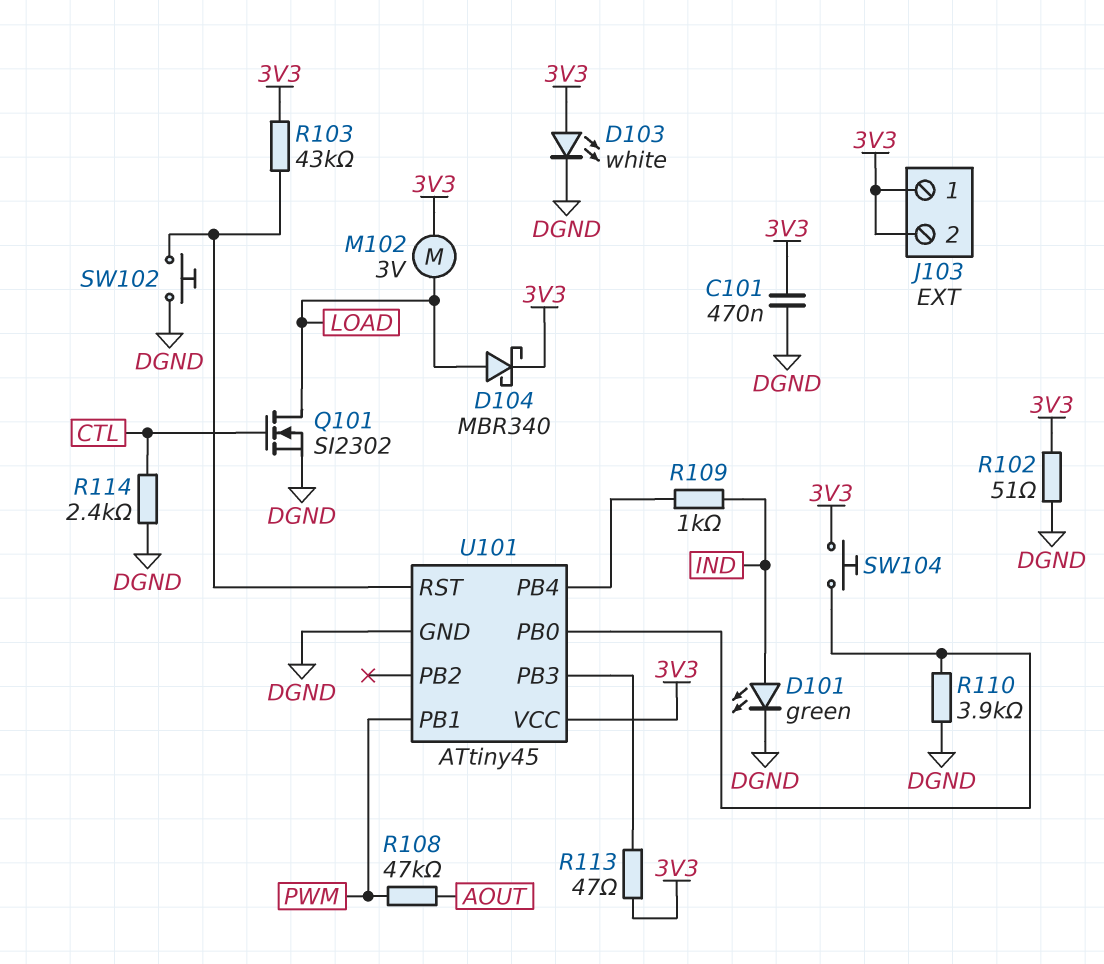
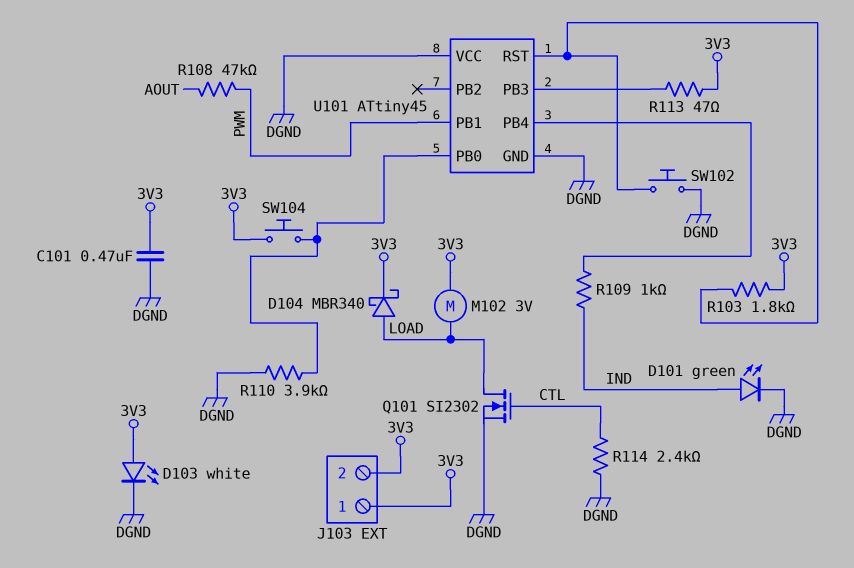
R102: 51 (3V3, DGND) -> none
R103: 43k (3V3, U101/RST) -> 1.8k (3V3, U101/RST)
U101 pin VCC: 3V3 -> DGND

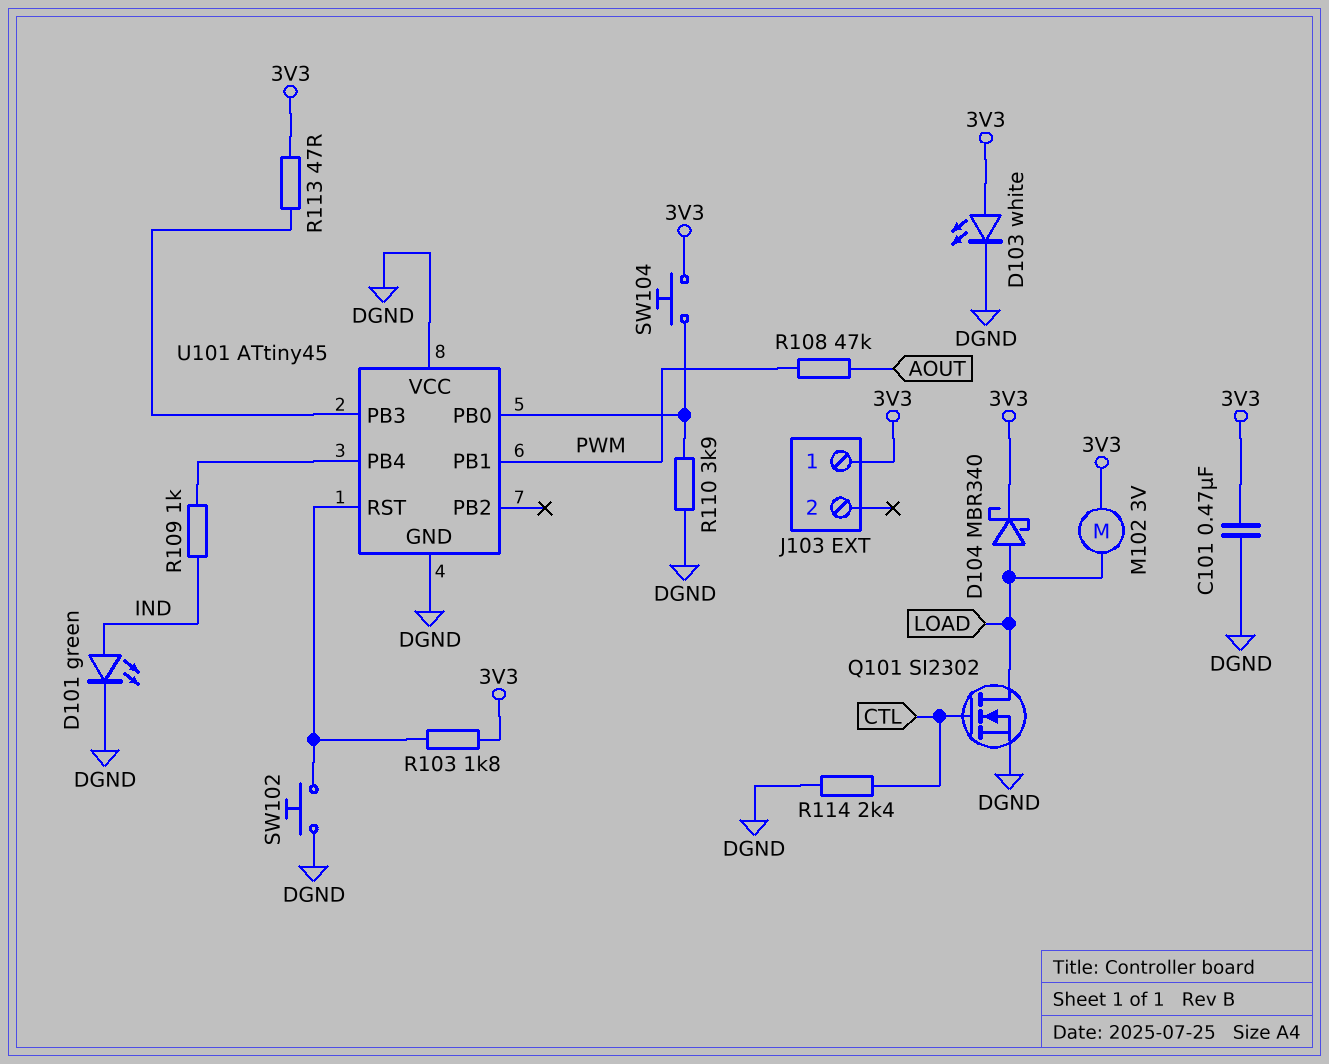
J103 pin 2: 3V3 -> none

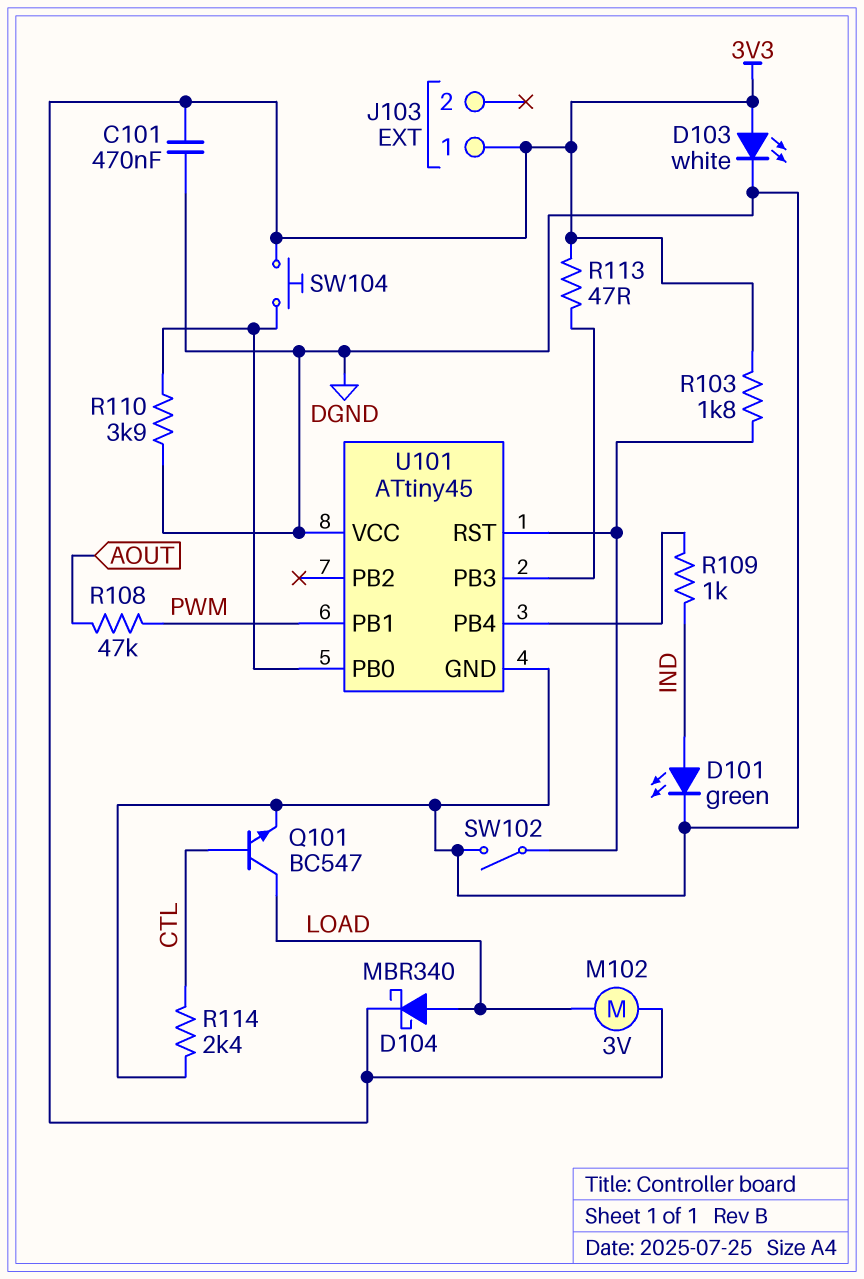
Q101: NMOS SI2302 (G CTL, D LOAD, S DGND) -> NPN BC547 (B CTL, C LOAD, E DGND)
SW102: button (DGND, U101/RST) -> switch (DGND, U101/RST)

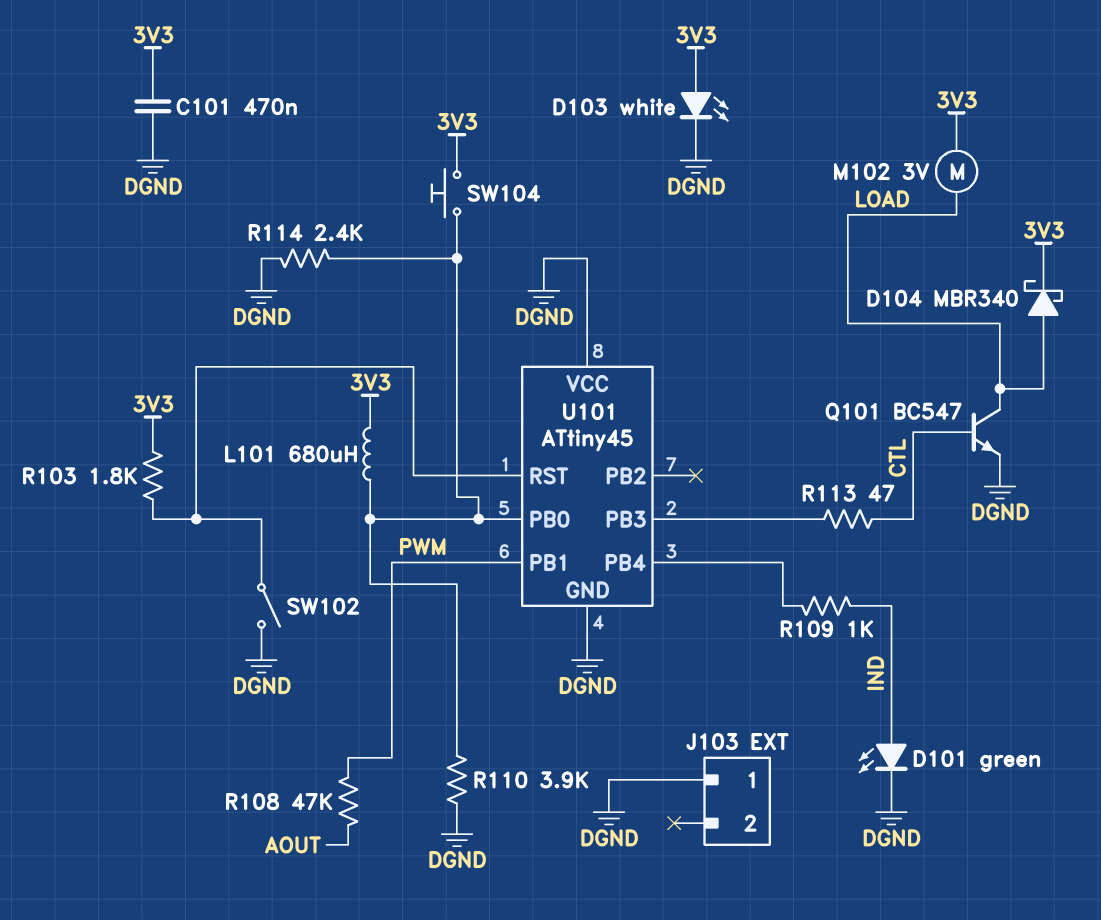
J103 pin 1: 3V3 -> DGND
L101: none -> 680uH (3V3, U101/PB0)
R113: 47 (3V3, U101/PB3) -> 47 (CTL, U101/PB3)
R114: 2.4k (CTL, DGND) -> 2.4k (DGND, U101/PB0)

